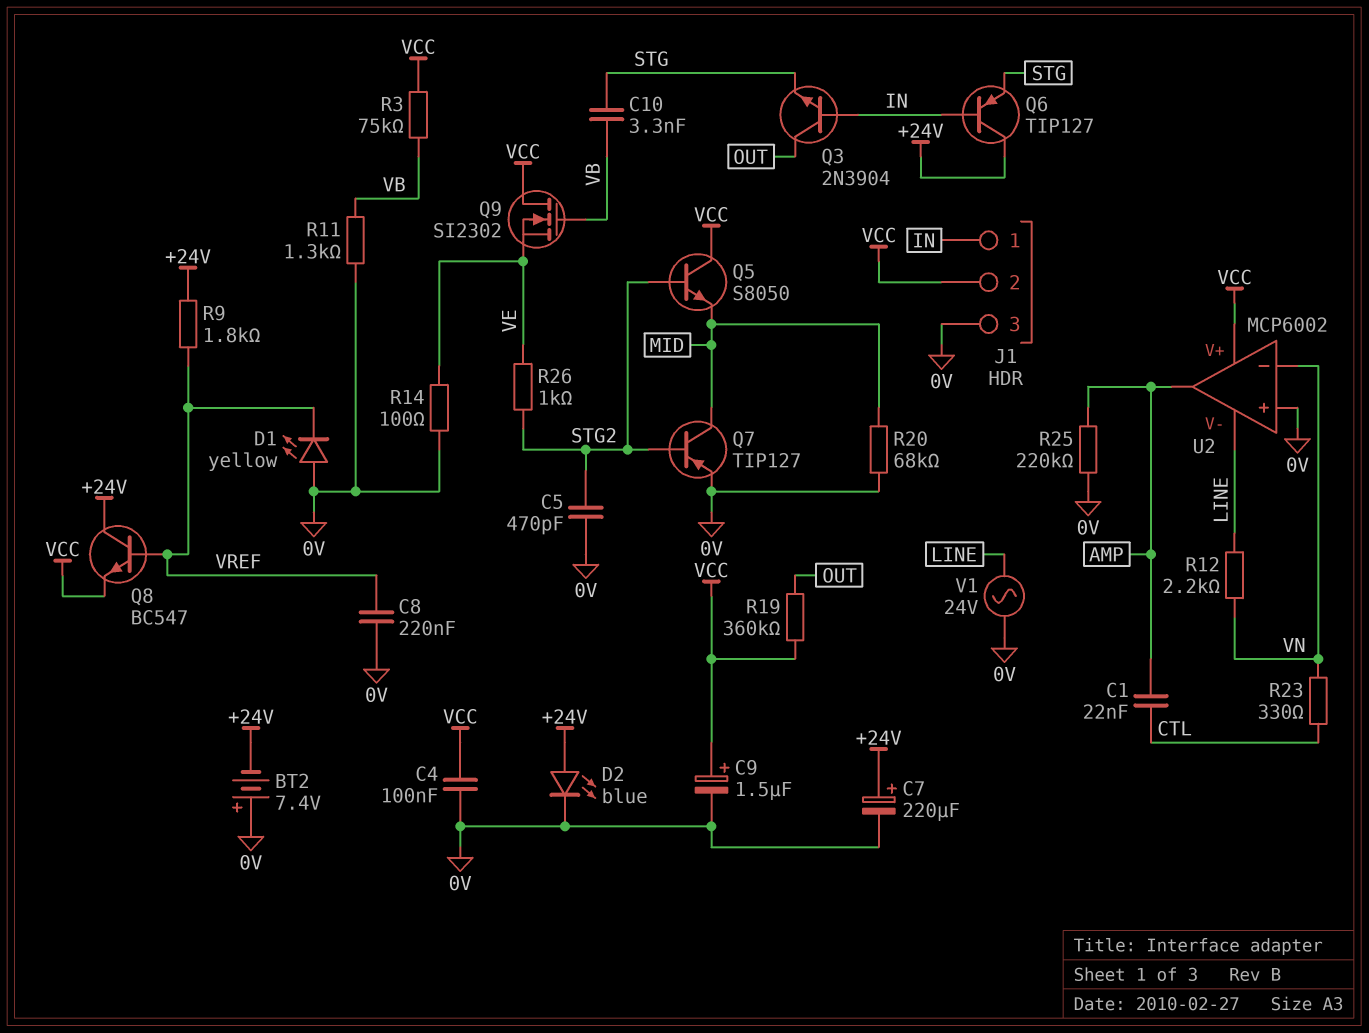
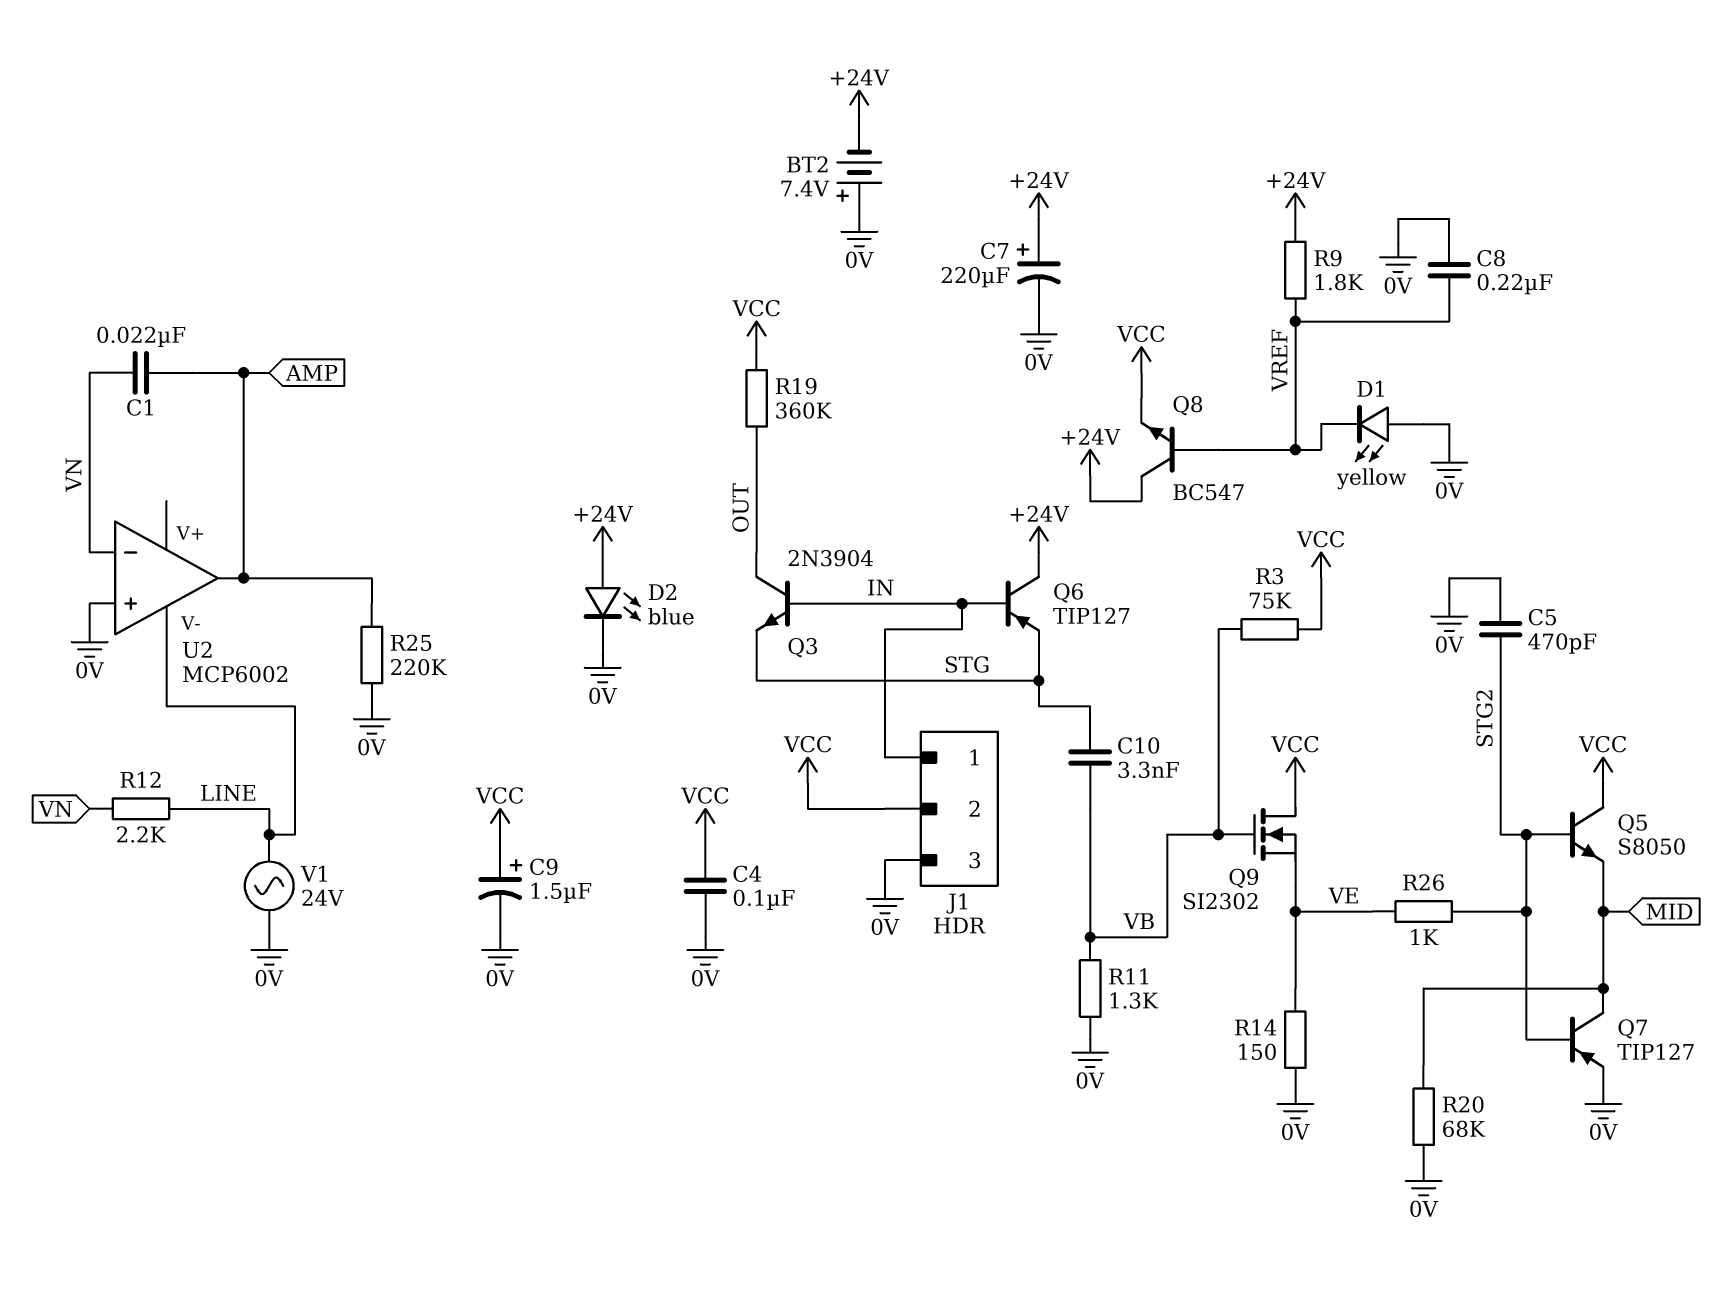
C1: 22nF (AMP, CTL) -> 22nF (AMP, VN)
R14: 100 (0V, VE) -> 150 (0V, VE)
R23: 330 (CTL, VN) -> none
U2 pin V+: VCC -> none

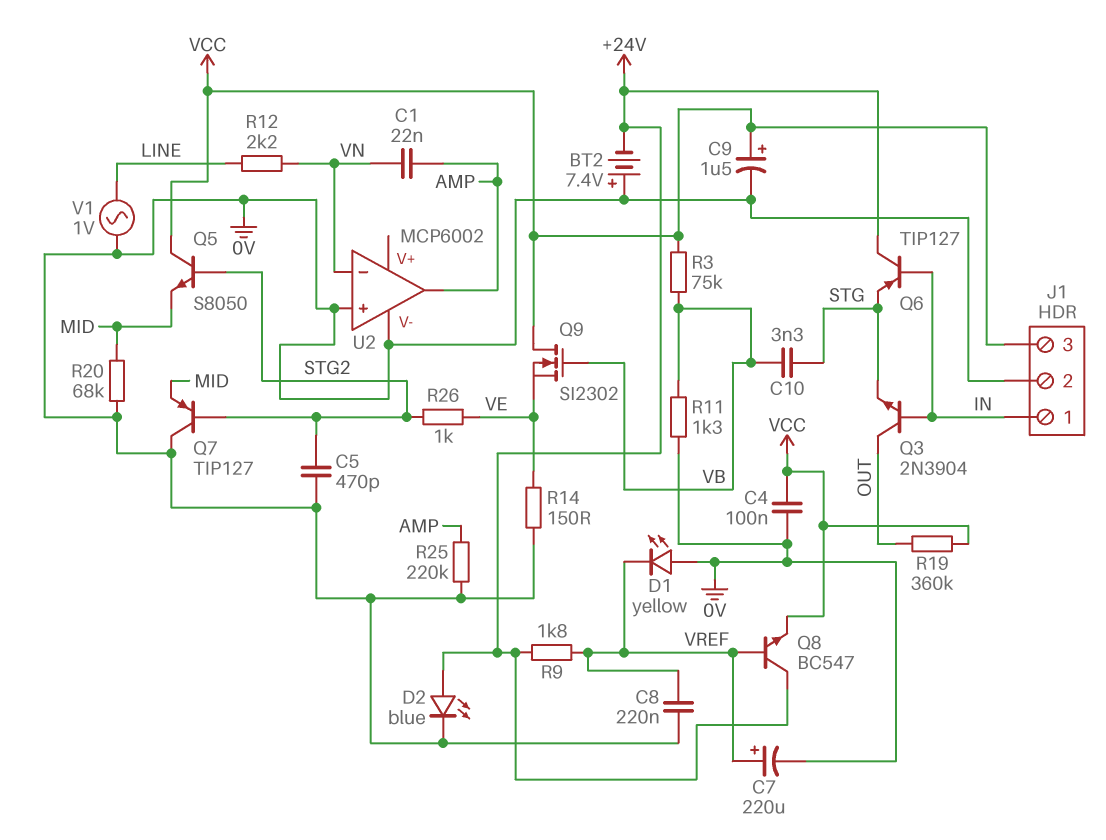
C7: 220uF (plus +24V, minus 0V) -> 220uF (plus VREF, minus 0V)
J1 pin 2: VCC -> 0V
J1 pin 3: 0V -> VCC
Q7: PNP TIP127 (B STG2, C MID, E 0V) -> PNP TIP127 (B STG2, C 0V, E MID)
U2 pin V-: LINE -> 0V
V1: AC 24V (0V, LINE) -> AC 1V (0V, LINE)

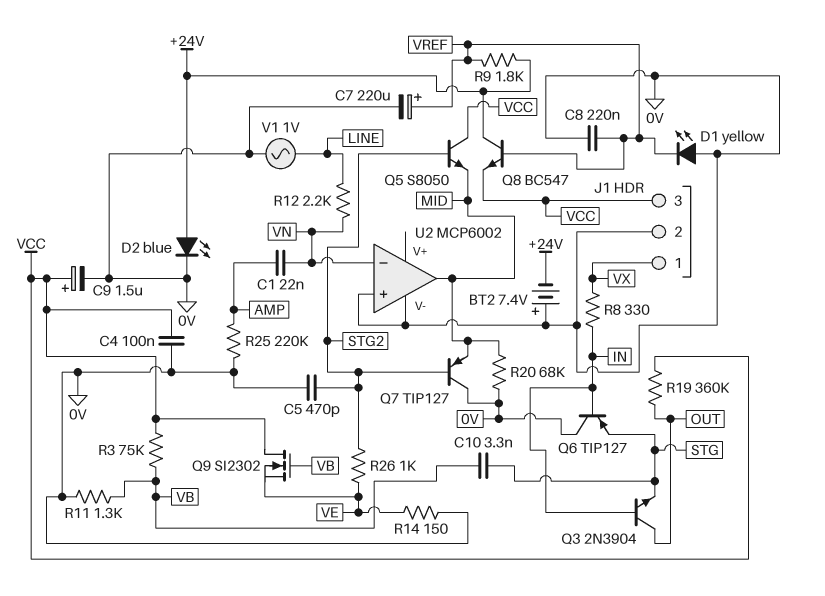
J1 pin 1: IN -> VX
Q6: PNP TIP127 (B IN, C +24V, E STG) -> PNP TIP127 (B IN, C 0V, E STG)
R8: none -> 330 (IN, VX)
U2 pin out: AMP -> MID

